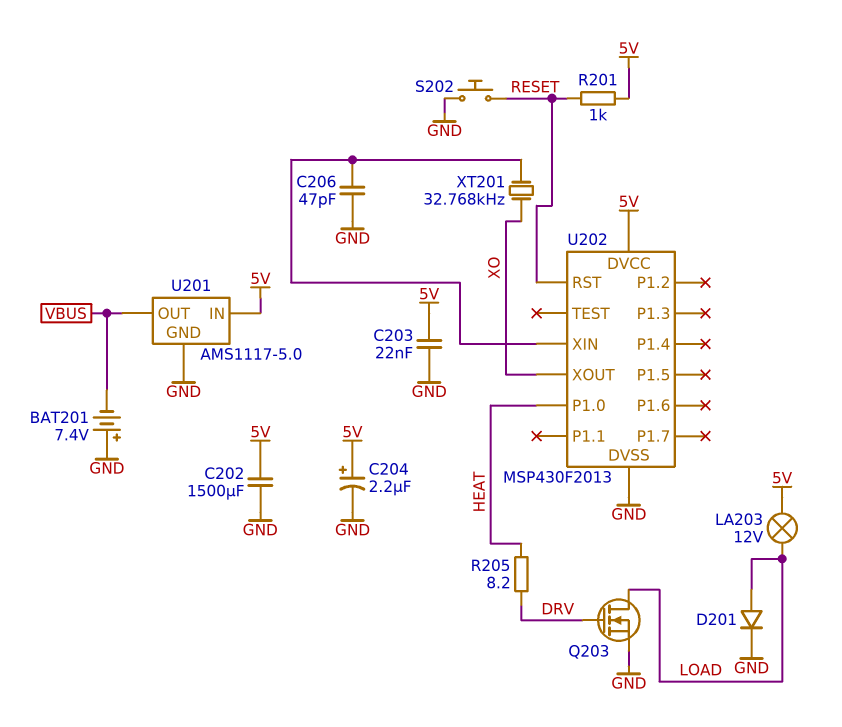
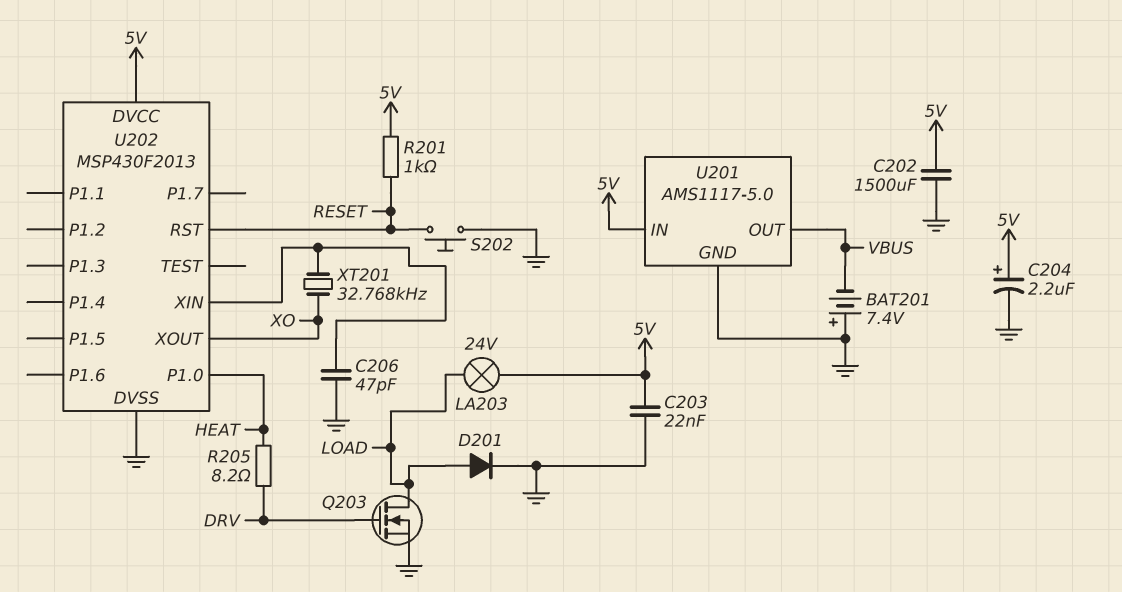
LA203: lamp 12V (5V, LOAD) -> lamp 24V (5V, LOAD)

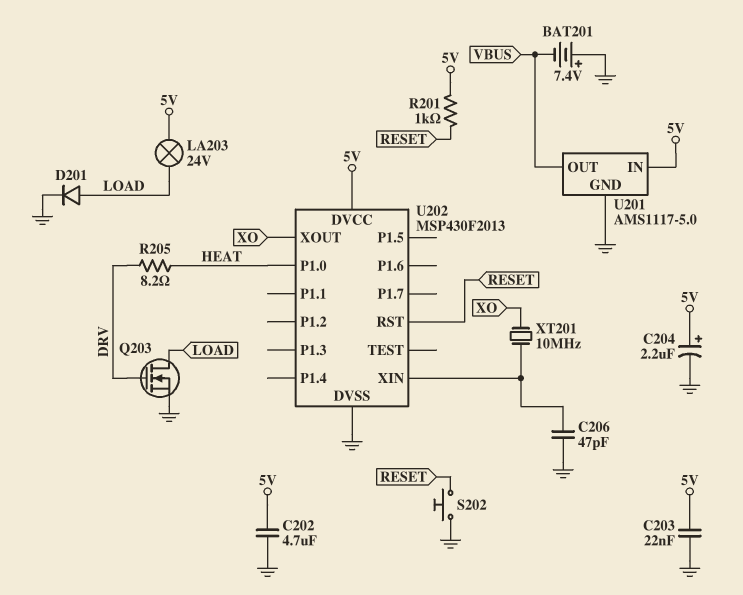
C202: 1500uF (5V, GND) -> 4.7uF (5V, GND)
XT201: 32.768kHz (U202/XIN, XO) -> 10MHz (U202/XIN, XO)

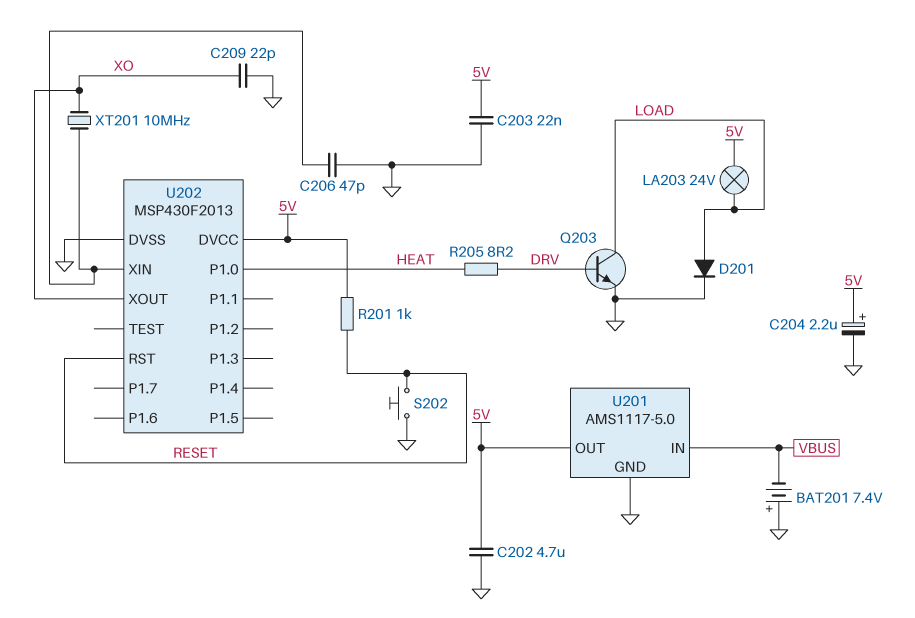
C209: none -> 22pF (GND, XO)
Q203: NMOS (G DRV, D LOAD, S GND) -> NPN (B DRV, C LOAD, E GND)
U201 pin IN: 5V -> VBUS
U201 pin OUT: VBUS -> 5V

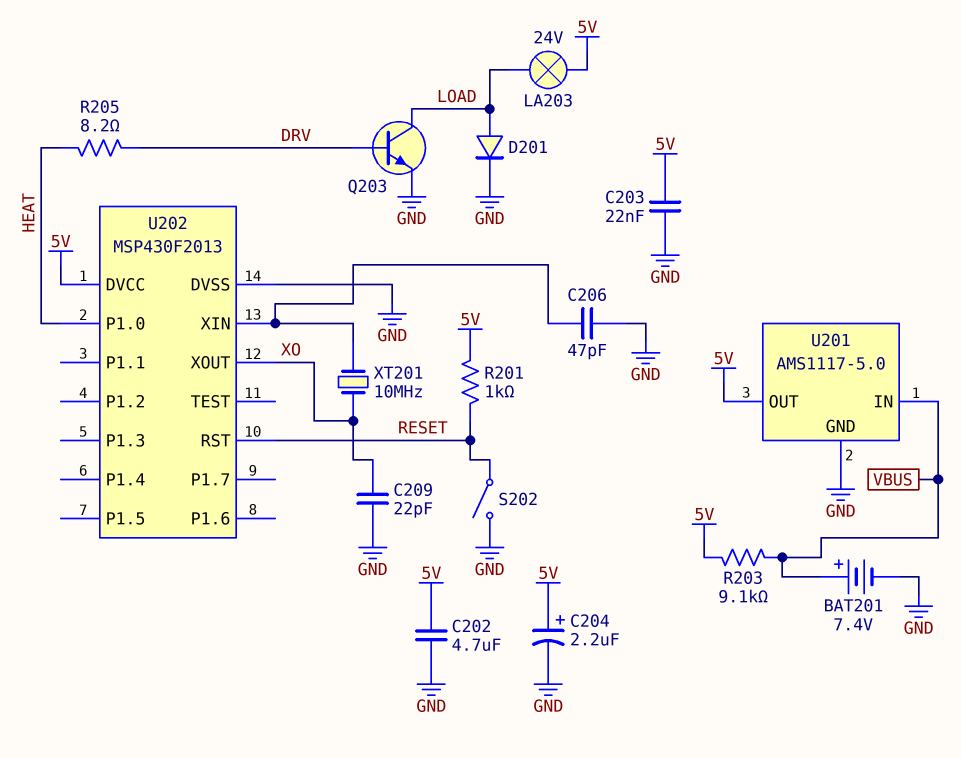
BAT201: 7.4V (plus GND, minus VBUS) -> 7.4V (plus VBUS, minus GND)
R203: none -> 9.1k (5V, VBUS)
S202: button (GND, RESET) -> switch (GND, RESET)

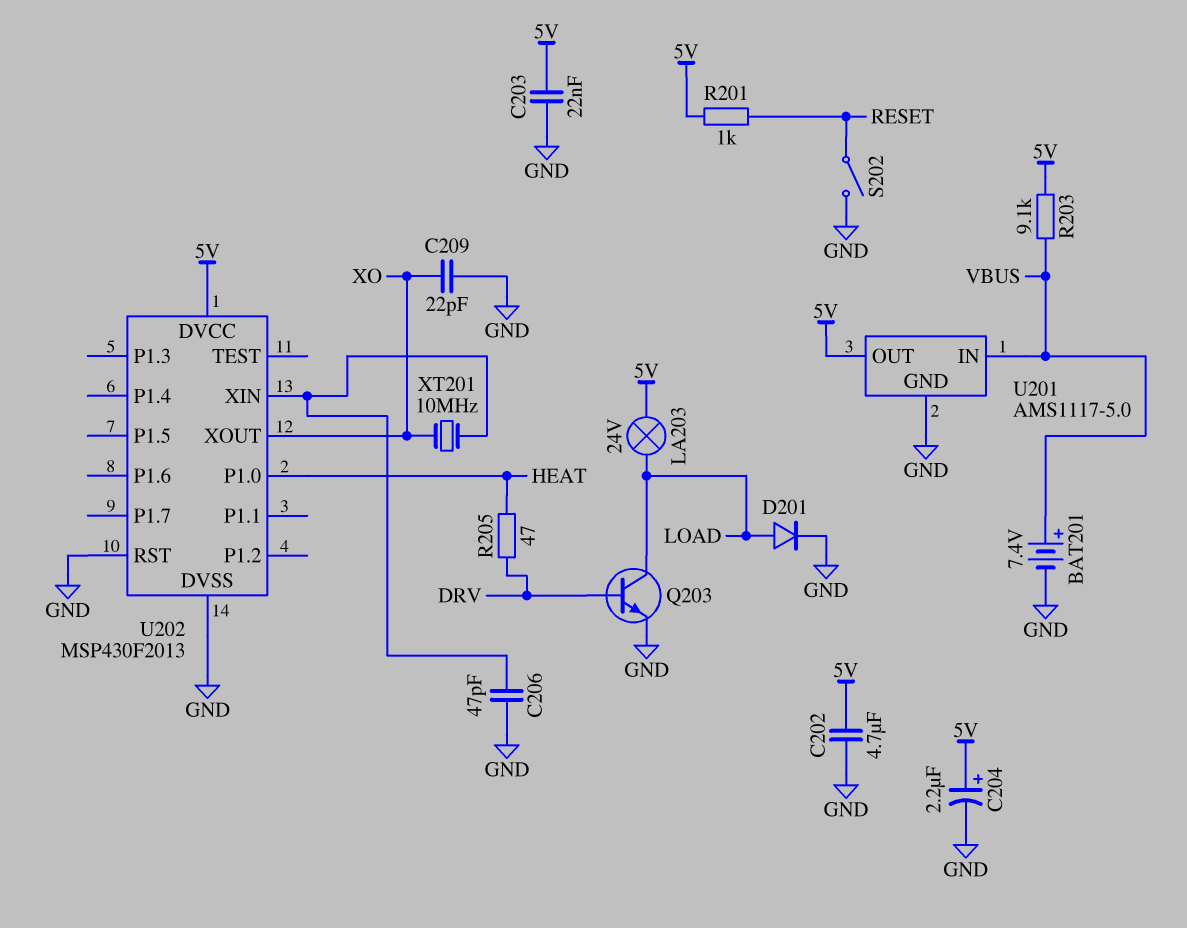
R205: 8.2 (DRV, HEAT) -> 47 (DRV, HEAT)
U202 pin RST: RESET -> GND

